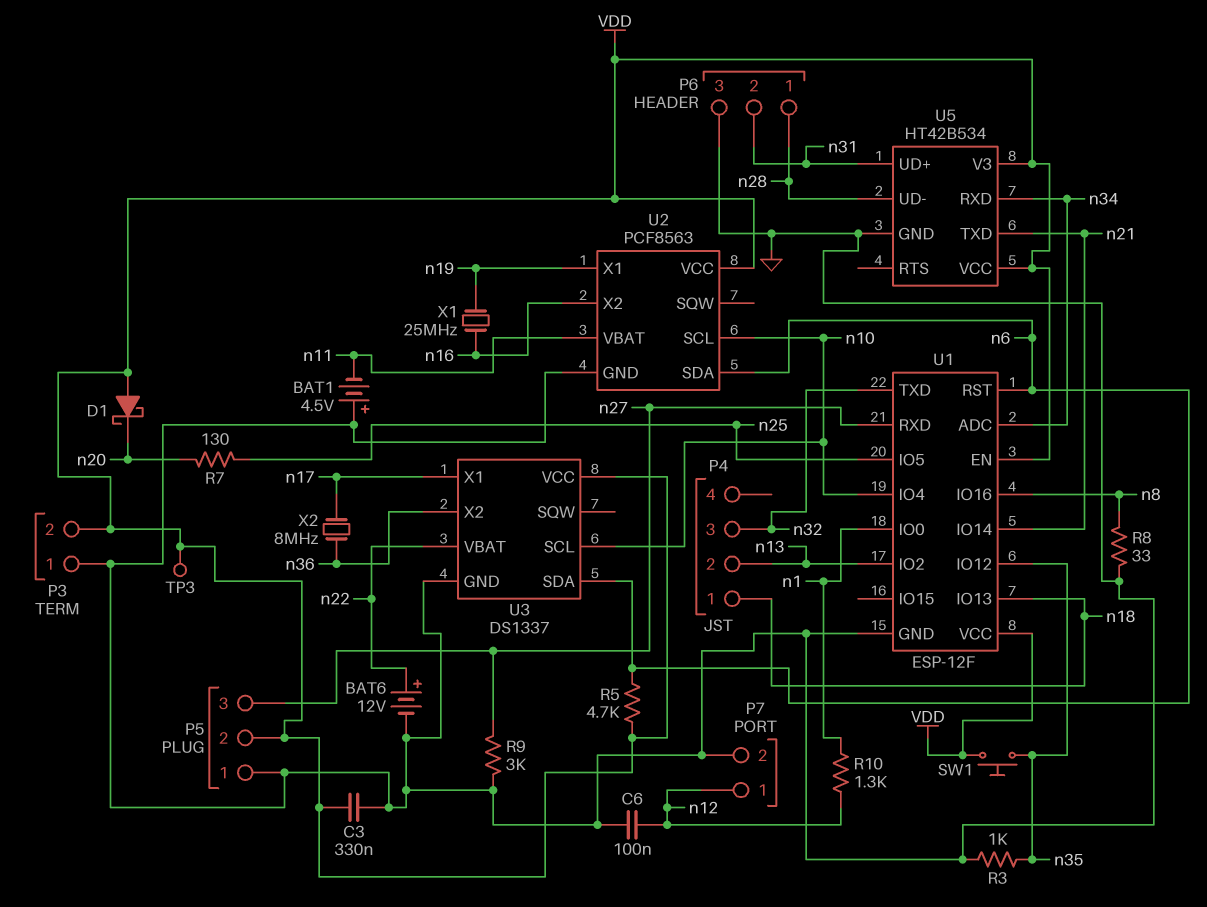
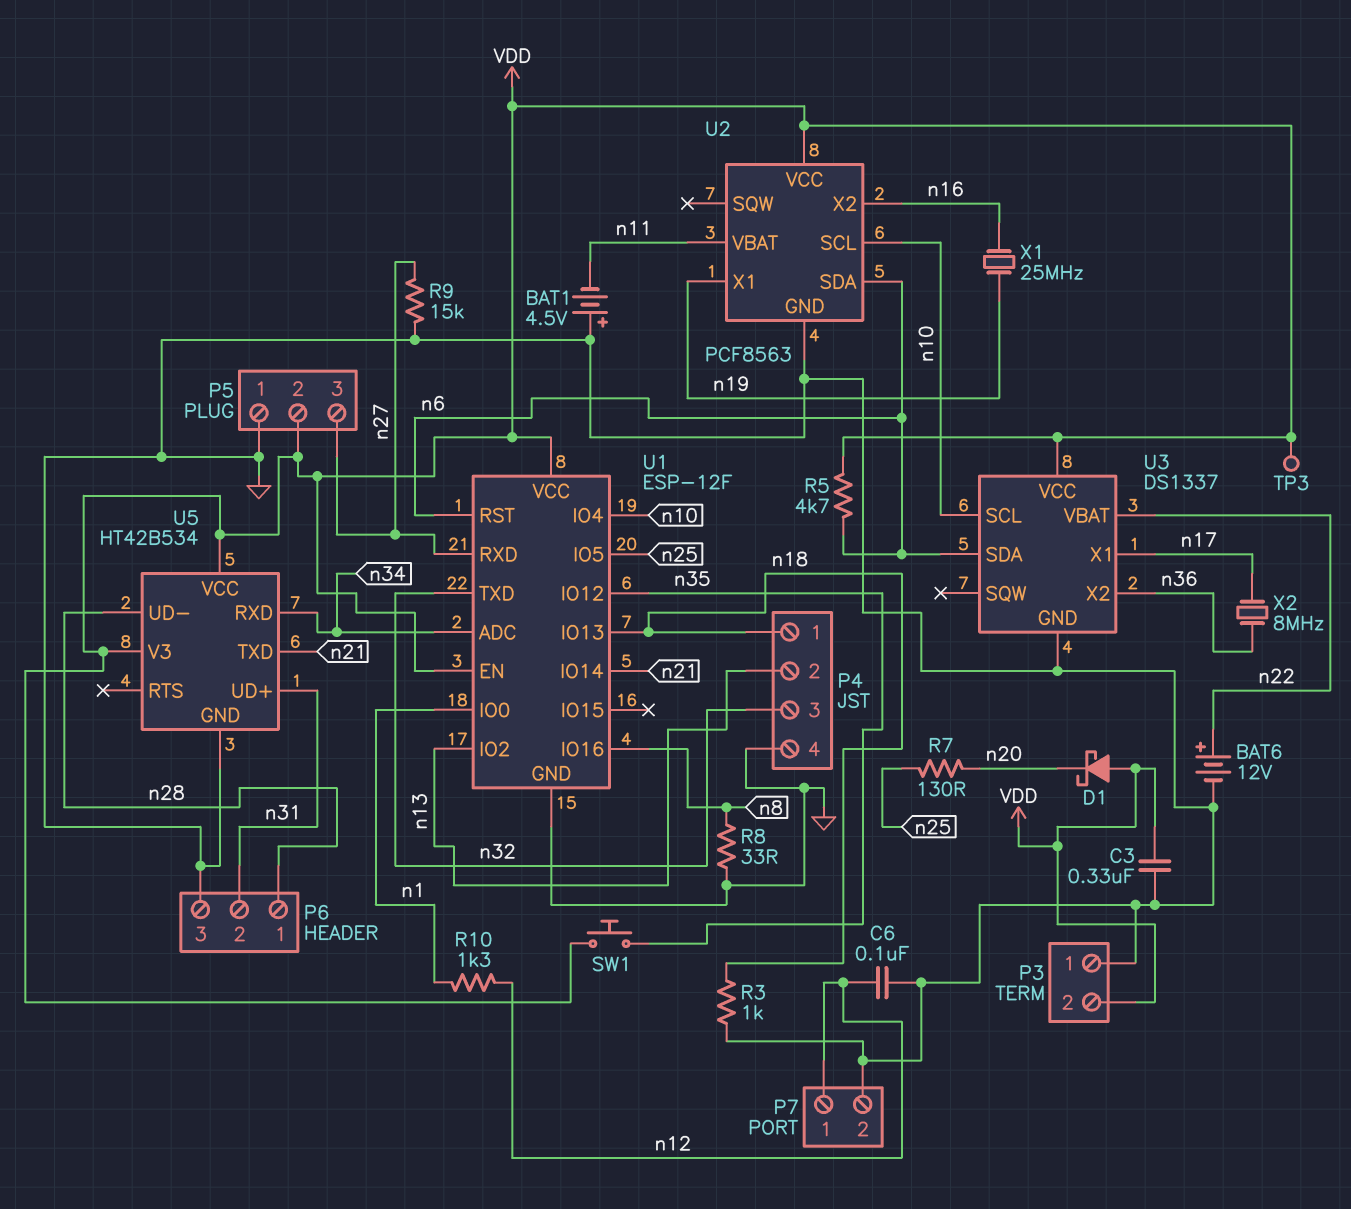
P4 pin 4: none -> GND
R3: 1k (GND, n35) -> 1k (GND, n18)
R9: 3k (GND, n27) -> 15k (GND, n27)

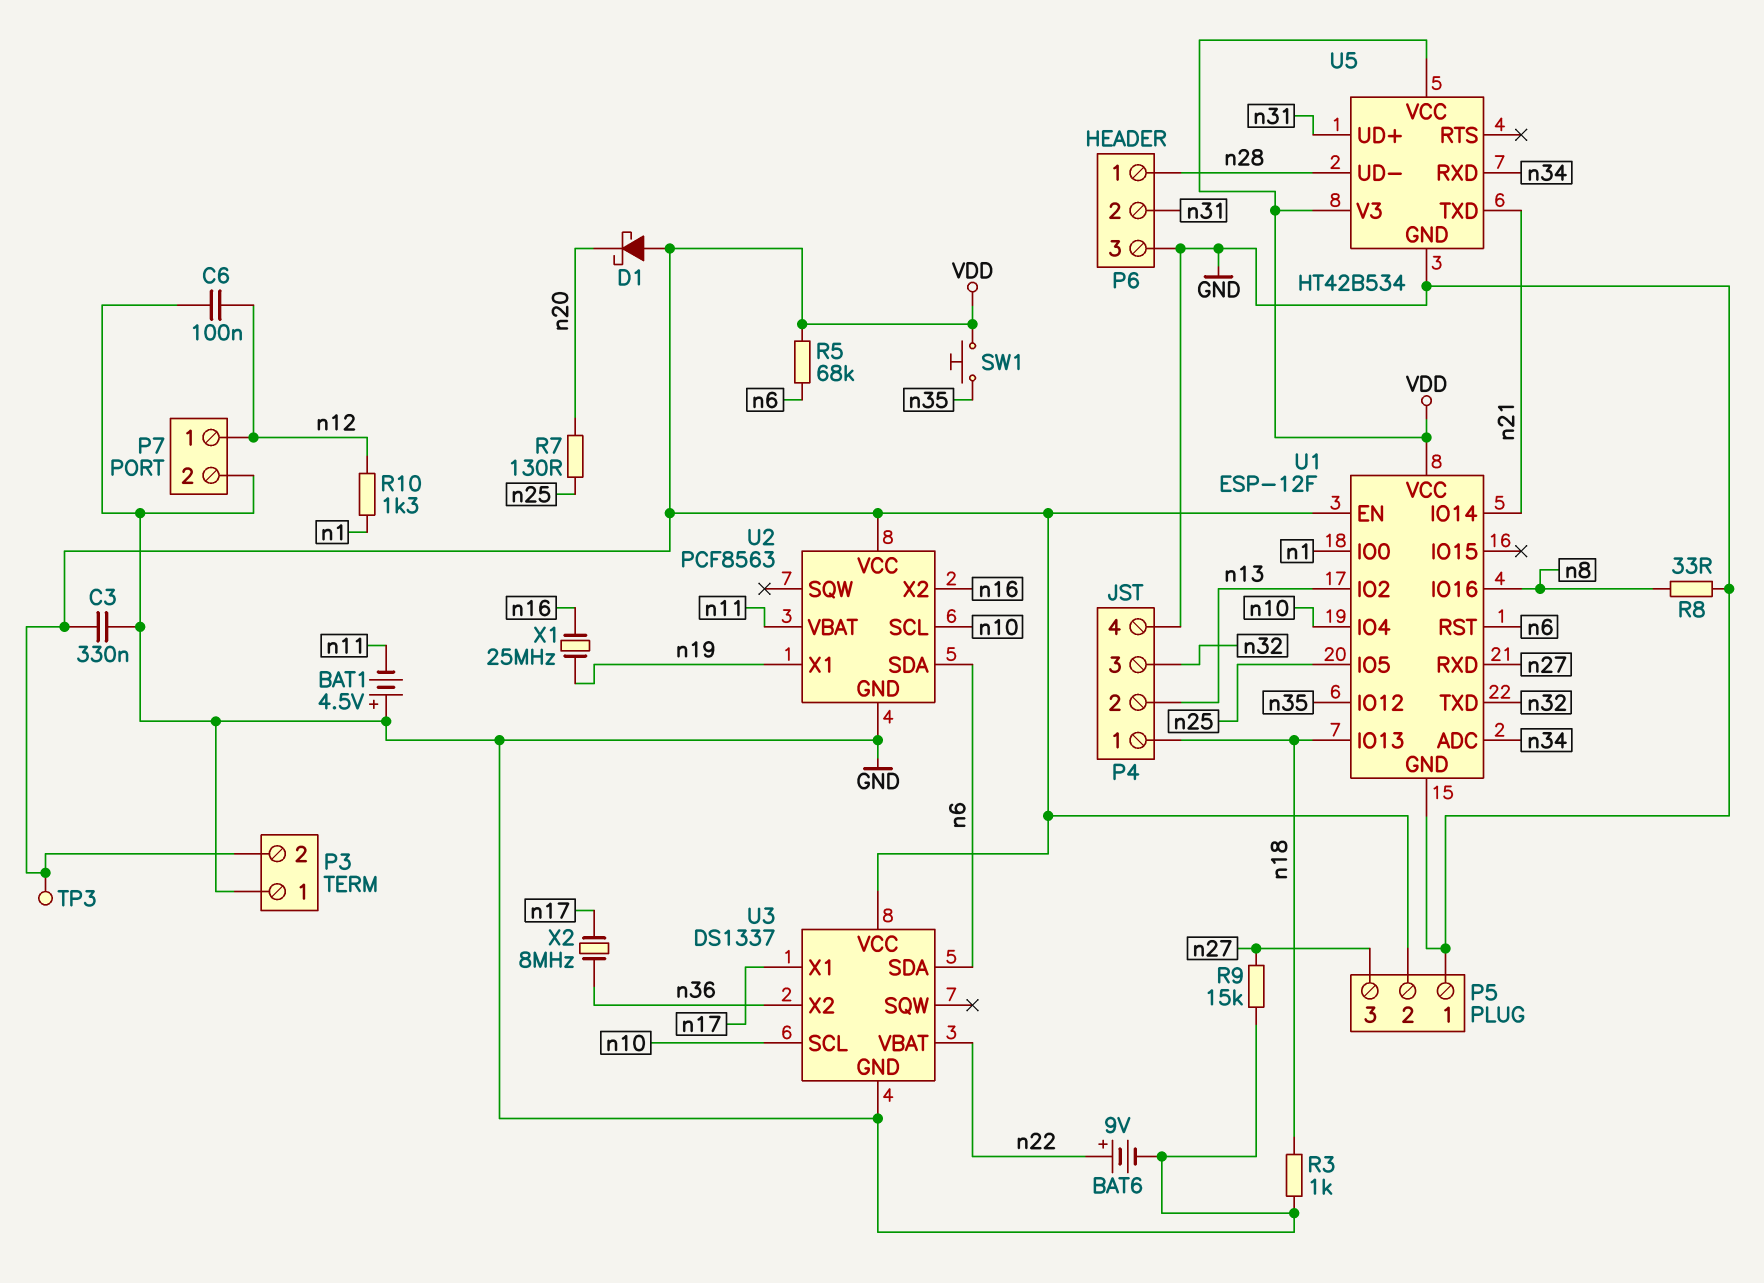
BAT6: 12V (plus n22, minus GND) -> 9V (plus n22, minus GND)
R5: 4.7k (VDD, n6) -> 68k (VDD, n6)

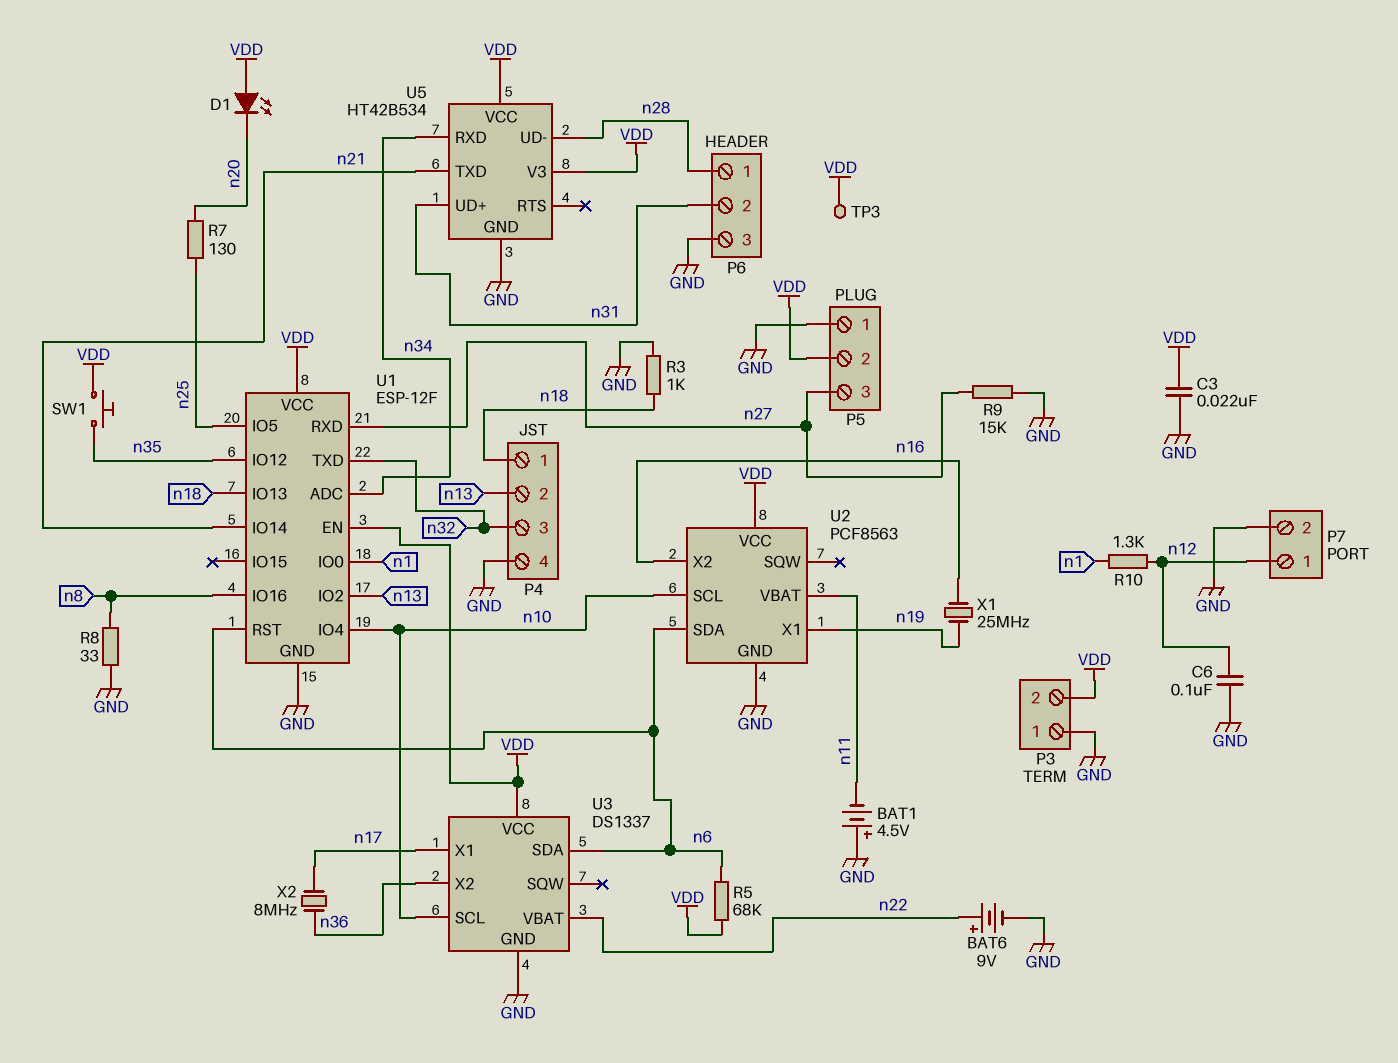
C3: 330nF (GND, VDD) -> 22nF (GND, VDD)
D1: schottky (A VDD, K n20) -> LED (A VDD, K n20)

